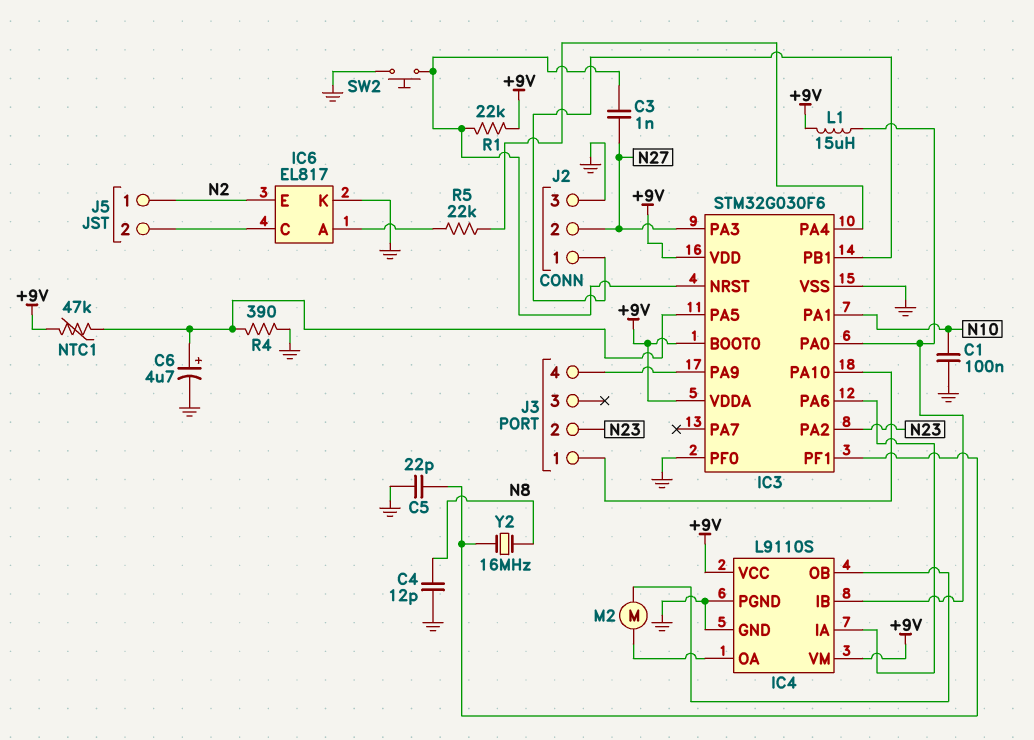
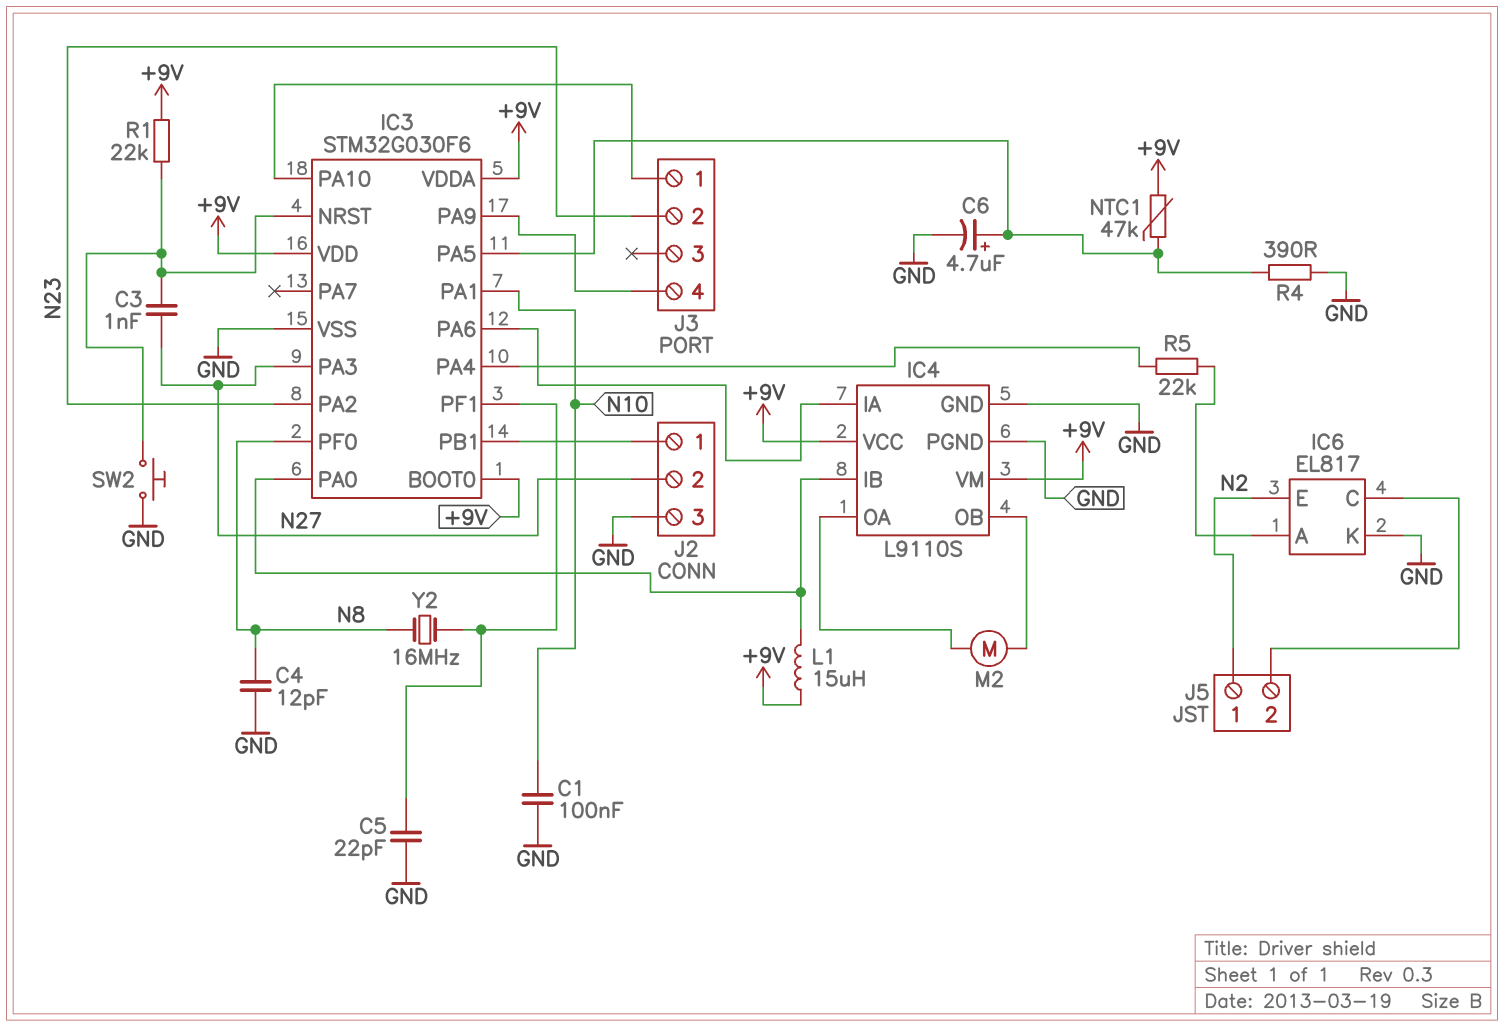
IC3 pin PF0: GND -> N8

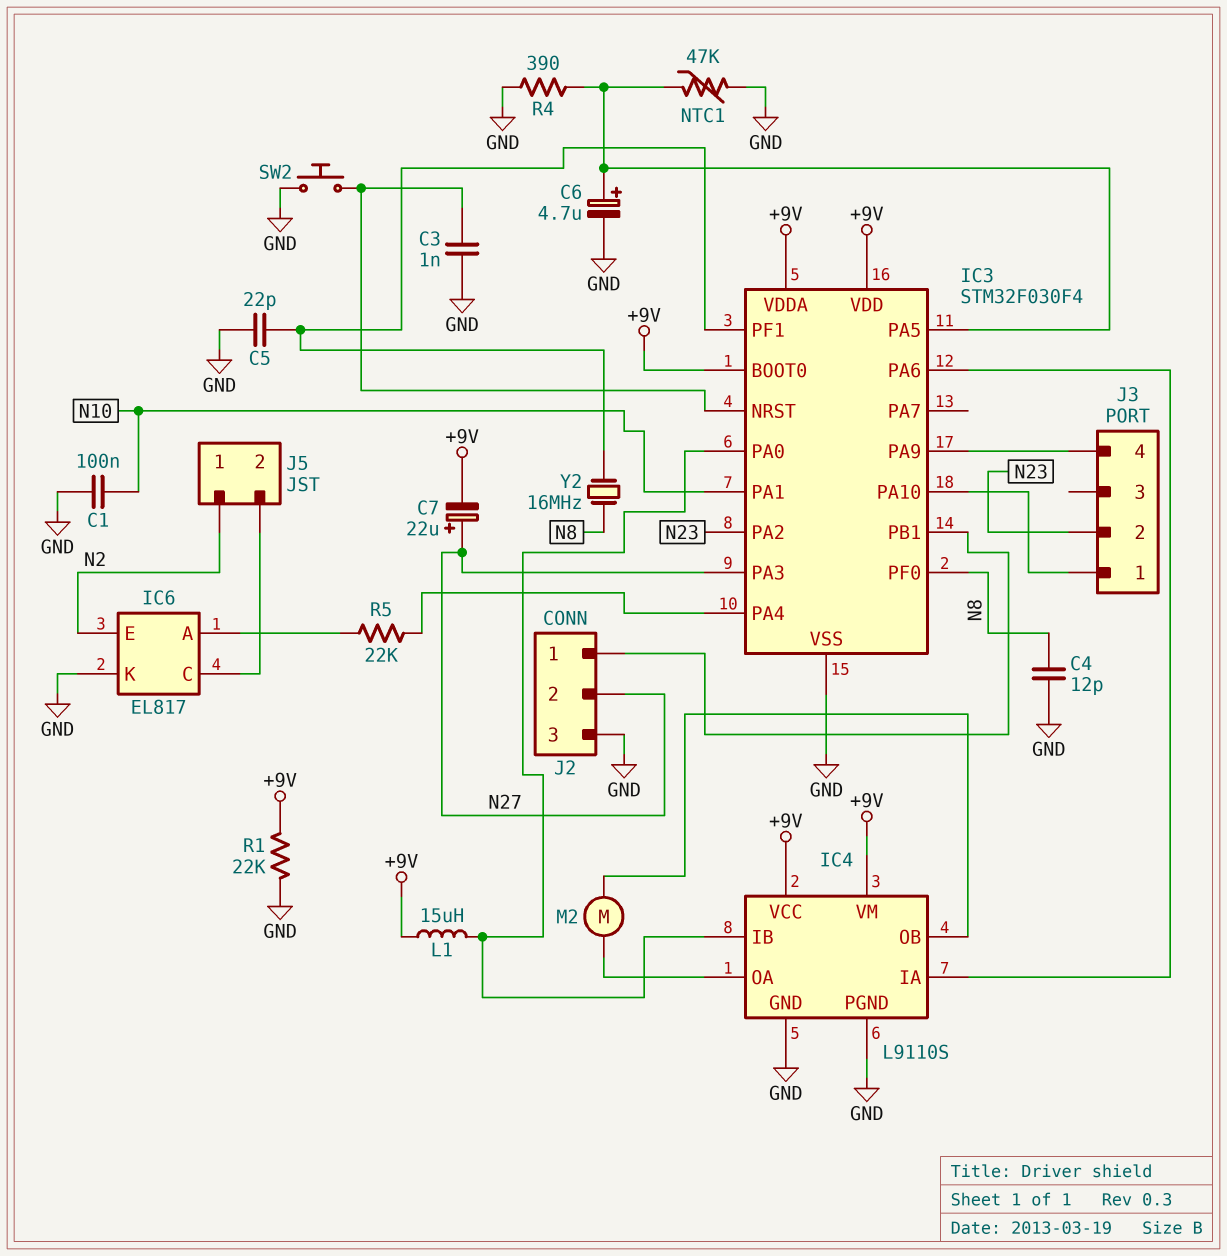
C3: 1nF (IC3/NRST, N27) -> 1nF (GND, IC3/NRST)
C7: none -> 22uF (plus N27, minus +9V)
IC3: STM32G030F6 -> STM32F030F4
NTC1: 47k (+9V, IC3/PA5) -> 47k (GND, IC3/PA5)
R1: 22k (+9V, IC3/NRST) -> 22k (+9V, GND)

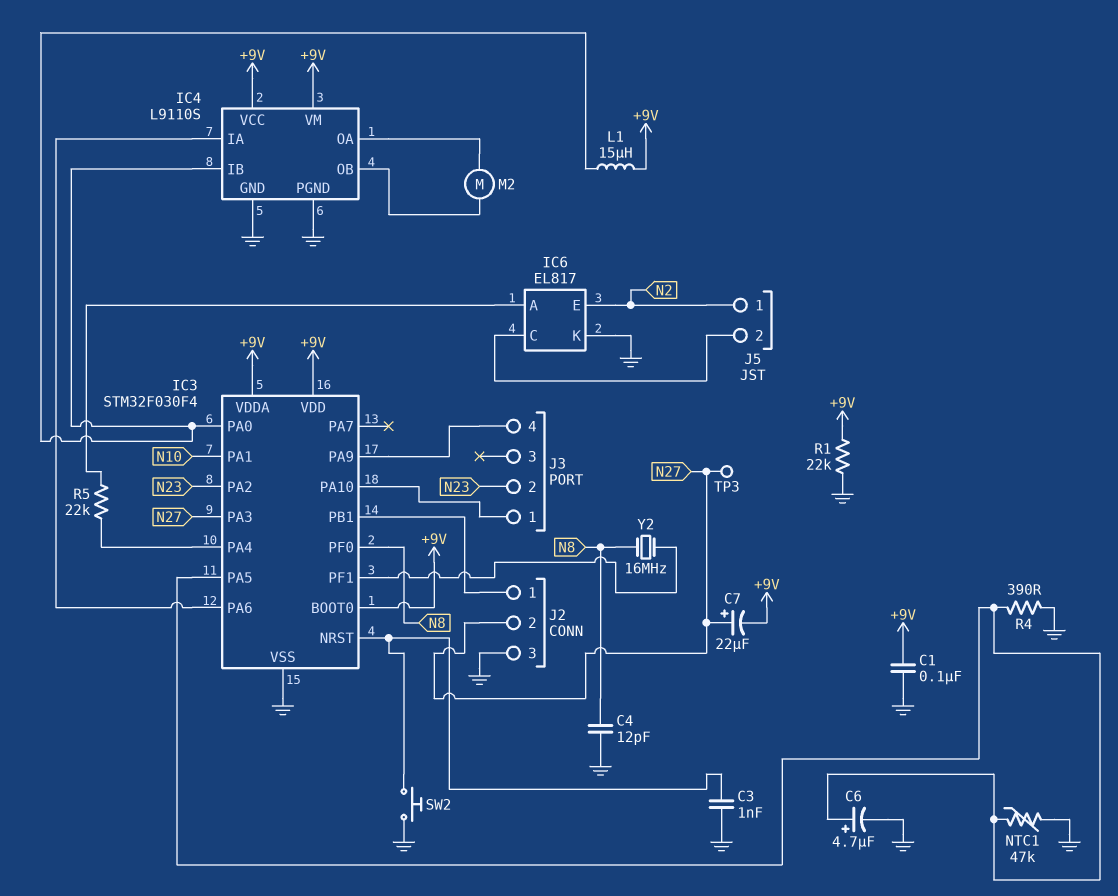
C1: 100nF (GND, N10) -> 100nF (+9V, GND)
C5: 22pF (GND, IC3/PF1) -> none
TP3: none -> test point (N27)

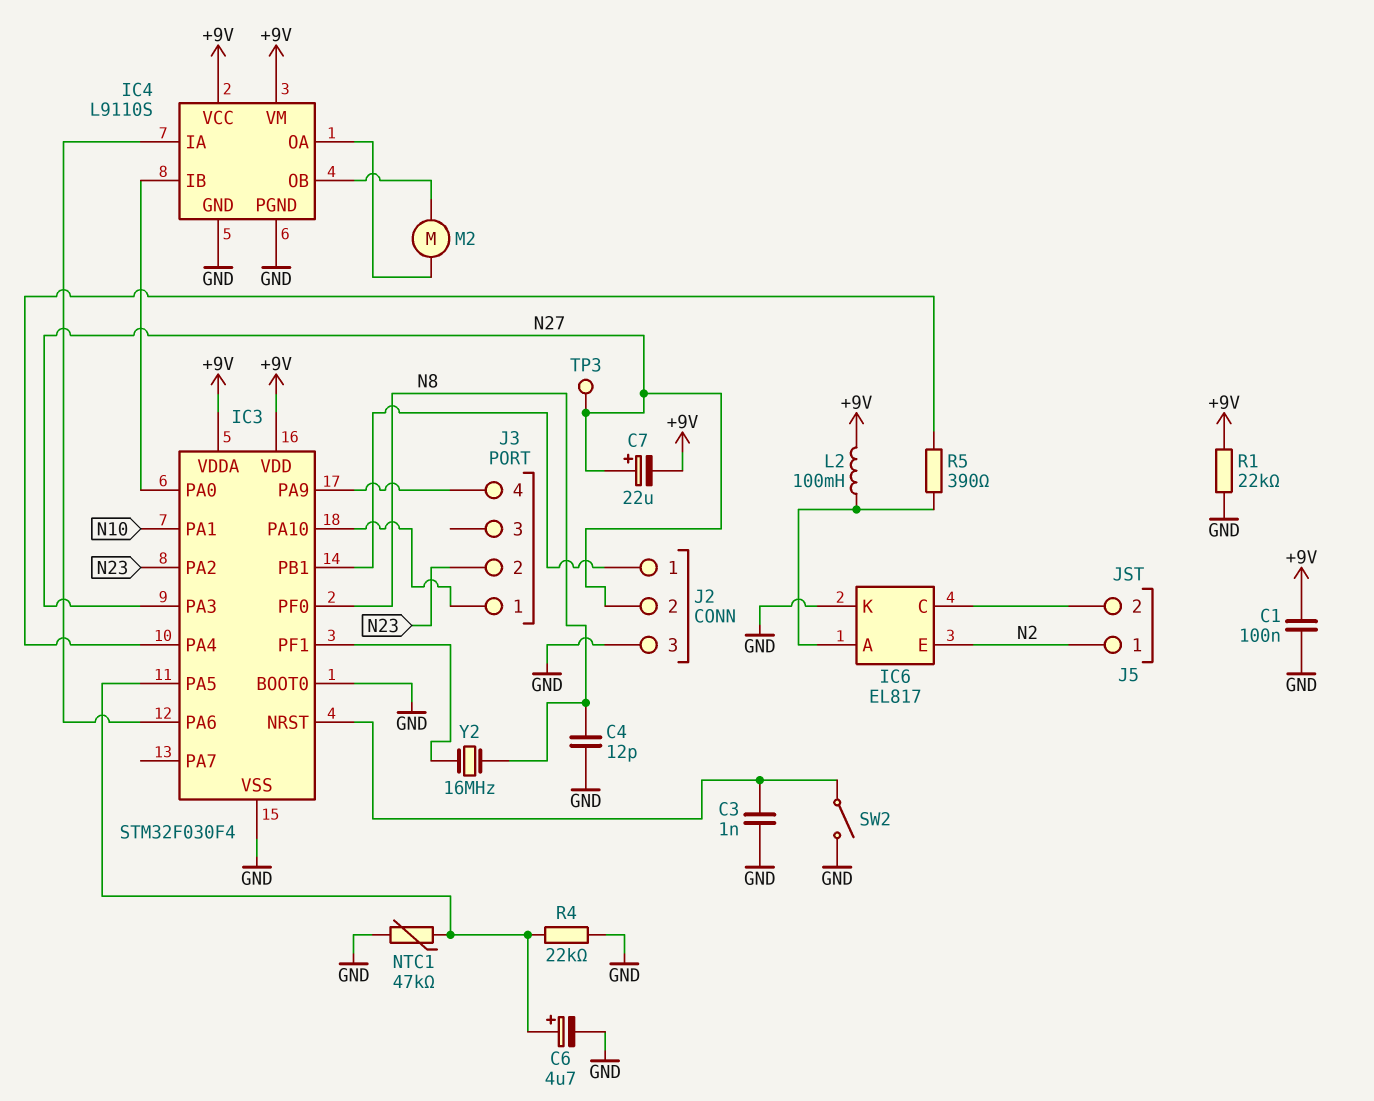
IC3 pin BOOT0: +9V -> GND
L1: 15uH (+9V, IC3/PA0) -> none
L2: none -> 100mH (+9V, IC6/A)
R4: 390 (GND, IC3/PA5) -> 22k (GND, IC3/PA5)
R5: 22k (IC3/PA4, IC6/A) -> 390 (IC3/PA4, IC6/A)
SW2: button (GND, IC3/NRST) -> switch (GND, IC3/NRST)

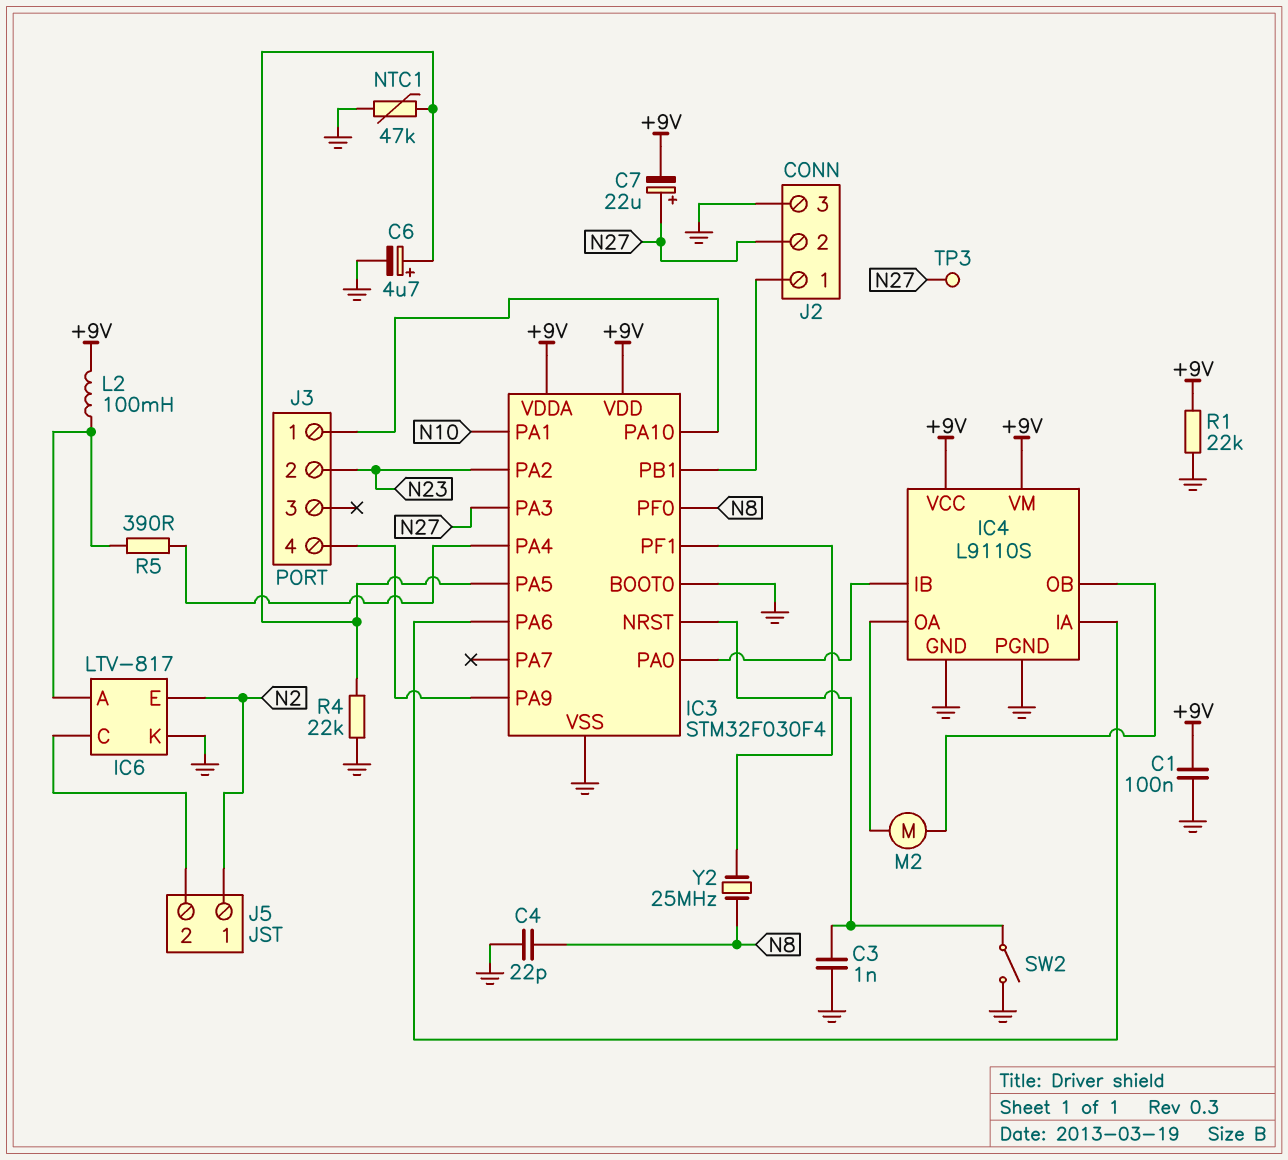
C4: 12pF (GND, N8) -> 22pF (GND, N8)
IC6: EL817 -> LTV-817
Y2: 16MHz (IC3/PF1, N8) -> 25MHz (IC3/PF1, N8)

